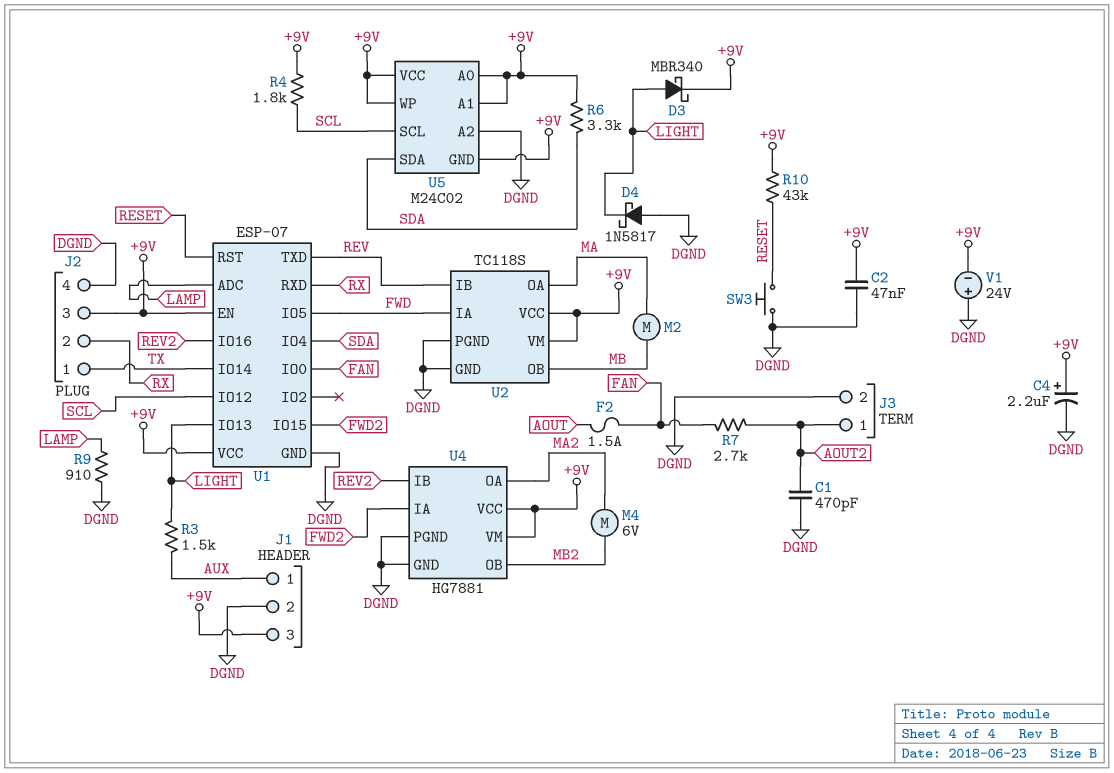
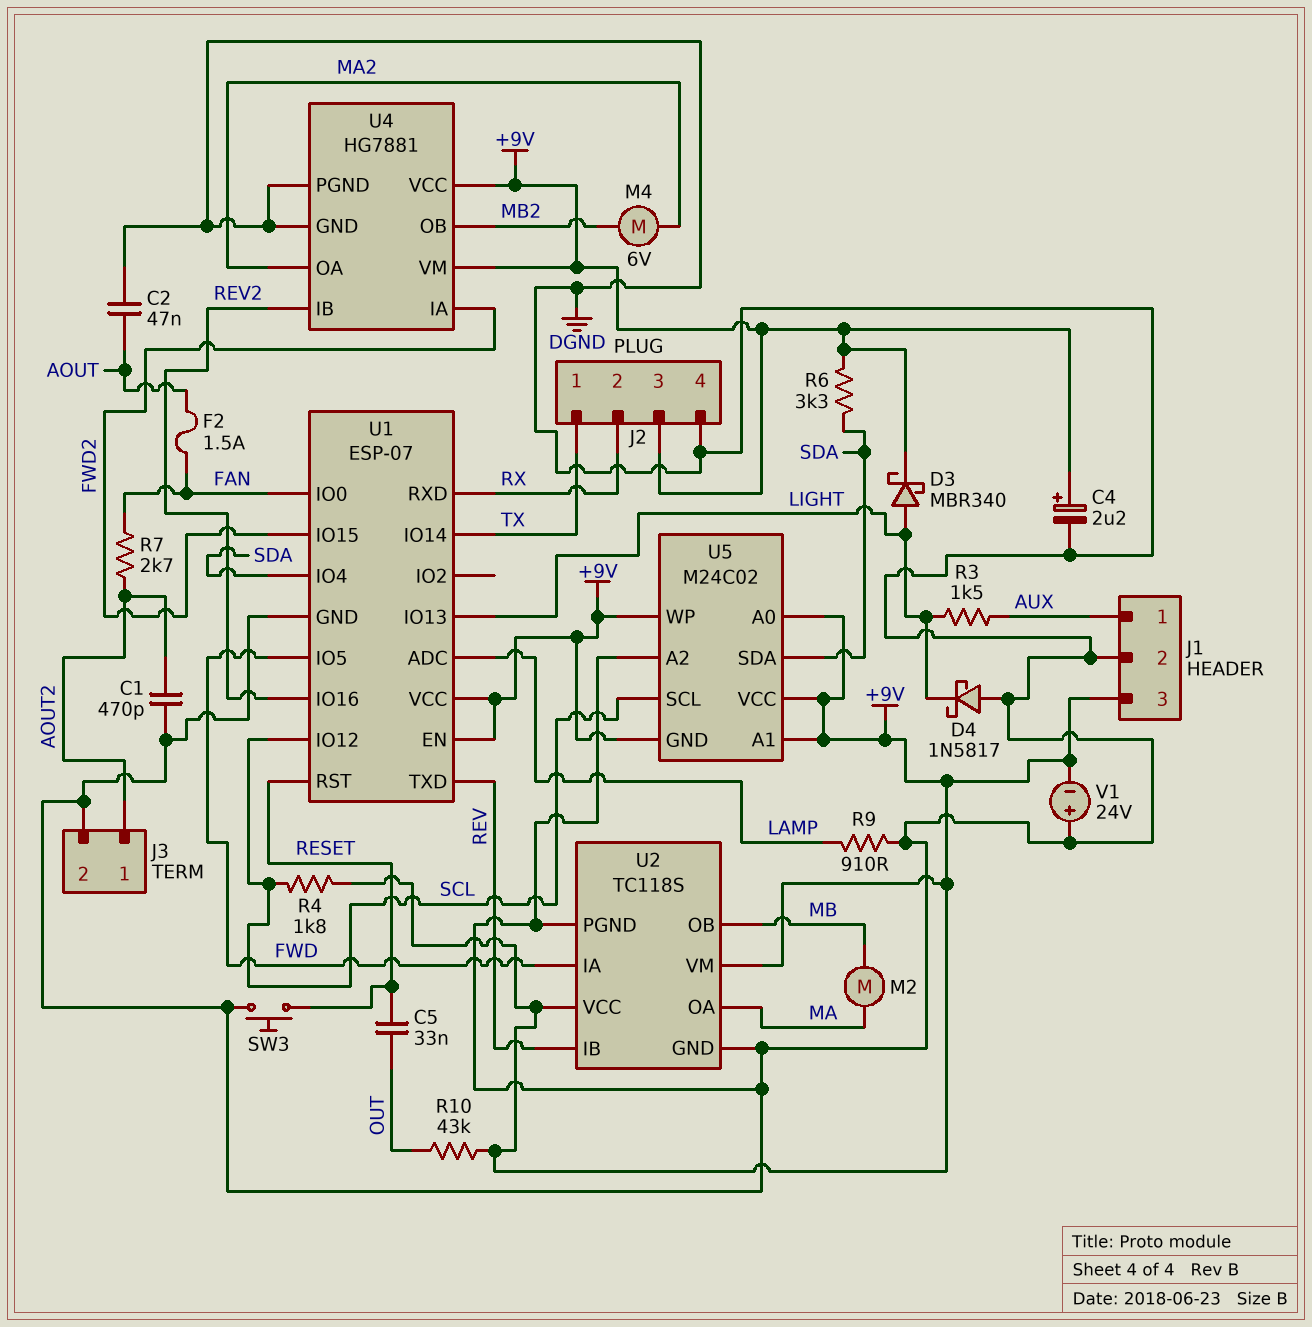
C2: 47nF (+9V, DGND) -> 47nF (AOUT, DGND)
C5: none -> 33nF (OUT, RESET)
R10: 43k (+9V, RESET) -> 43k (+9V, OUT)

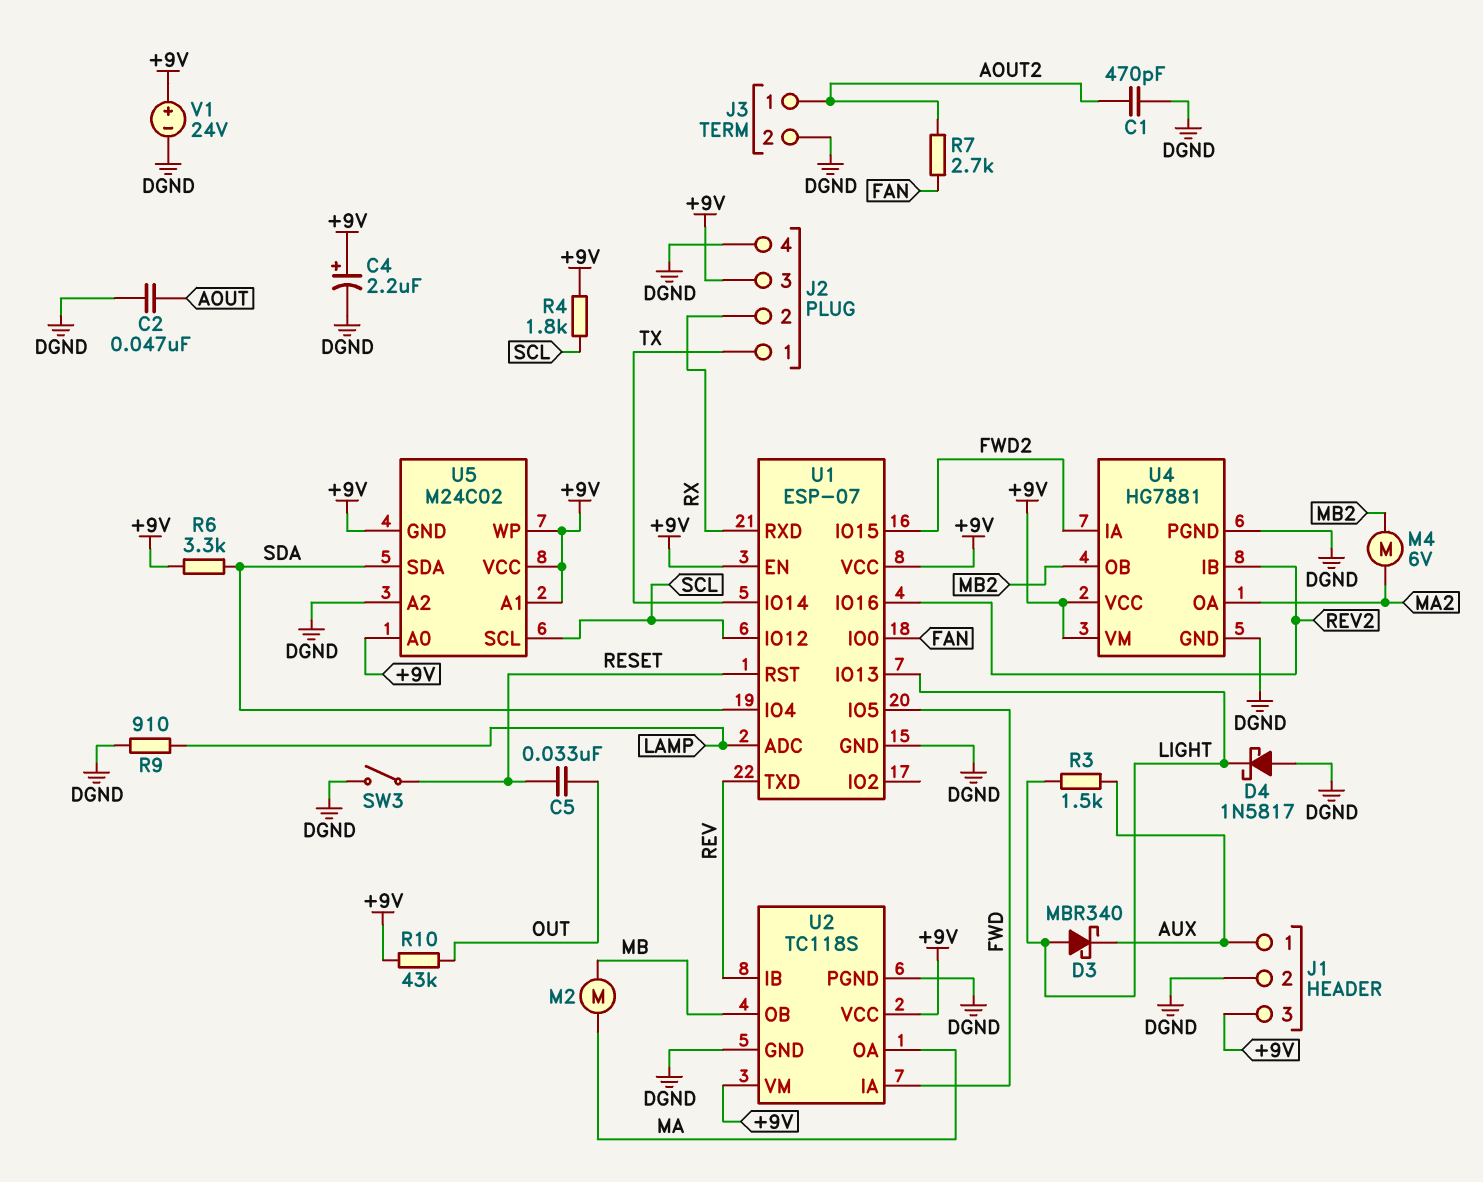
D3: schottky MBR340 (A LIGHT, K +9V) -> schottky MBR340 (A LIGHT, K AUX)
F2: 1.5A (AOUT, FAN) -> none
SW3: button (DGND, RESET) -> switch (DGND, RESET)
V1: 24V (plus DGND, minus +9V) -> 24V (plus +9V, minus DGND)

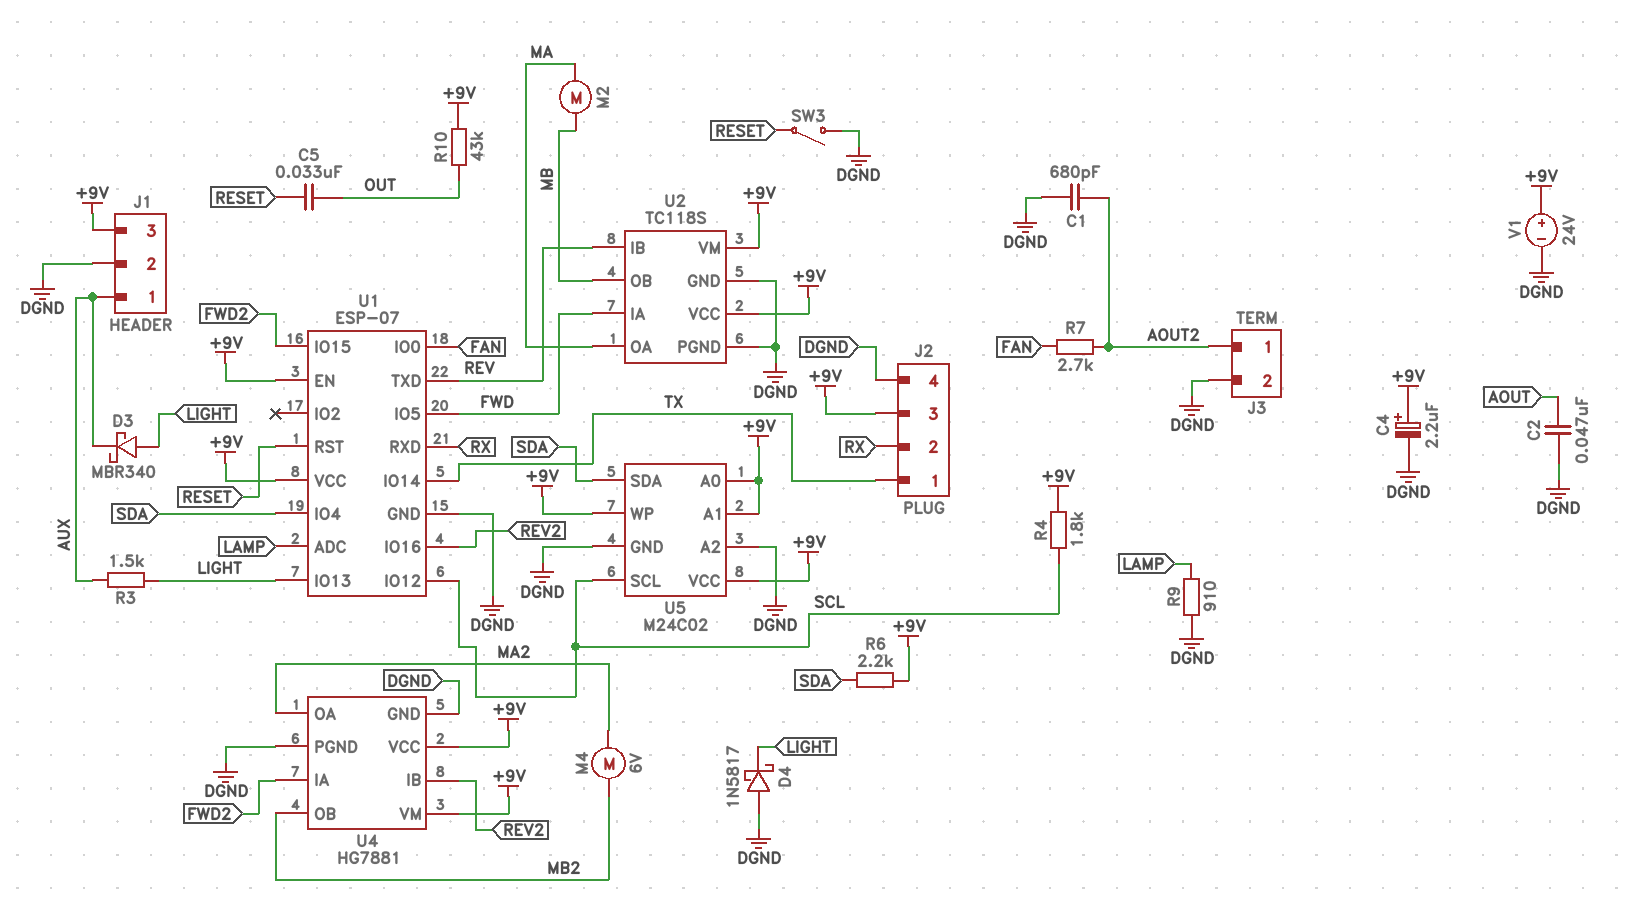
C1: 470pF (AOUT2, DGND) -> 680pF (AOUT2, DGND)
R6: 3.3k (+9V, SDA) -> 2.2k (+9V, SDA)
U5 pin GND: +9V -> DGND

